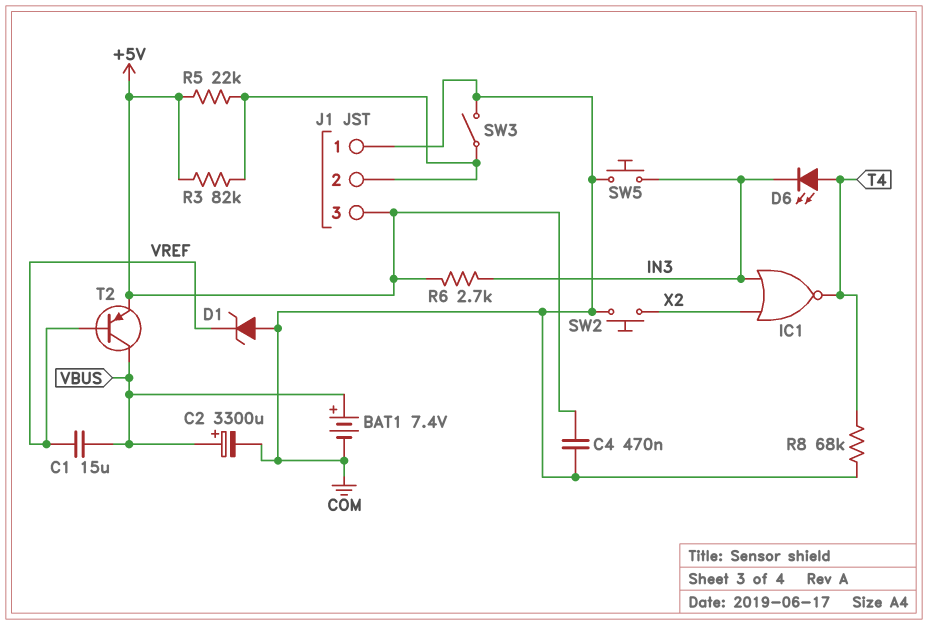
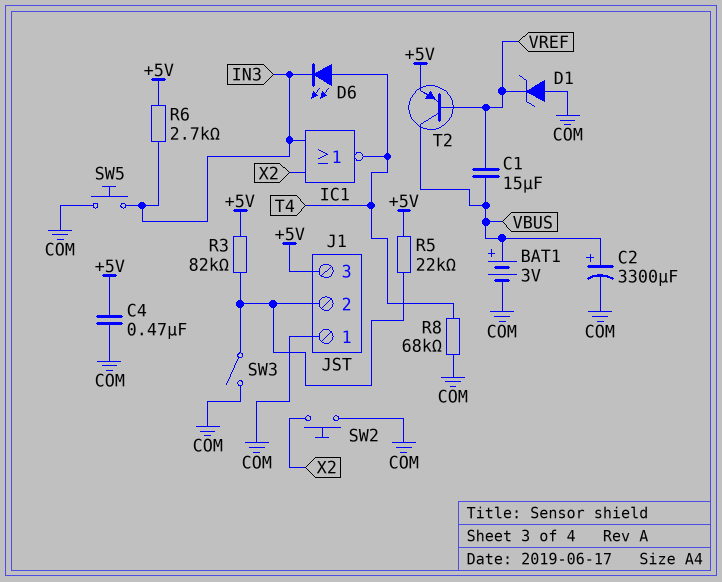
BAT1: 7.4V (plus VBUS, minus COM) -> 3V (plus VBUS, minus COM)

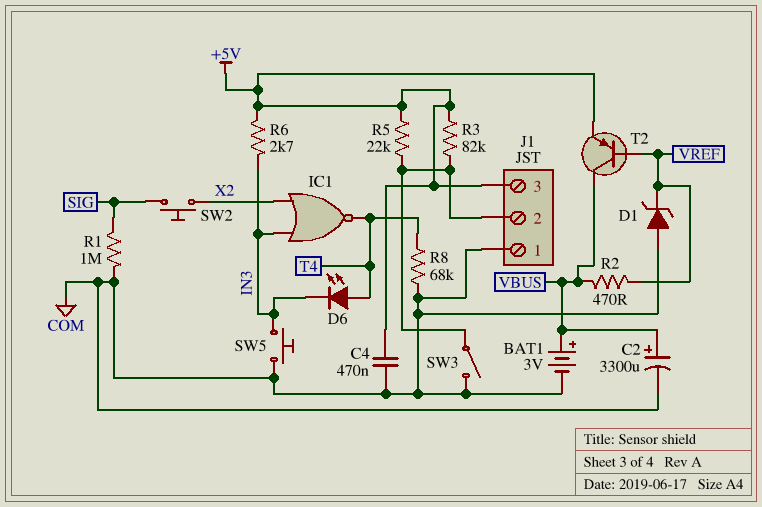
C1: 15uF (VBUS, VREF) -> none
R1: none -> 1M (COM, SIG)
R2: none -> 470 (VBUS, VREF)
SW2: button (COM, X2) -> button (SIG, X2)

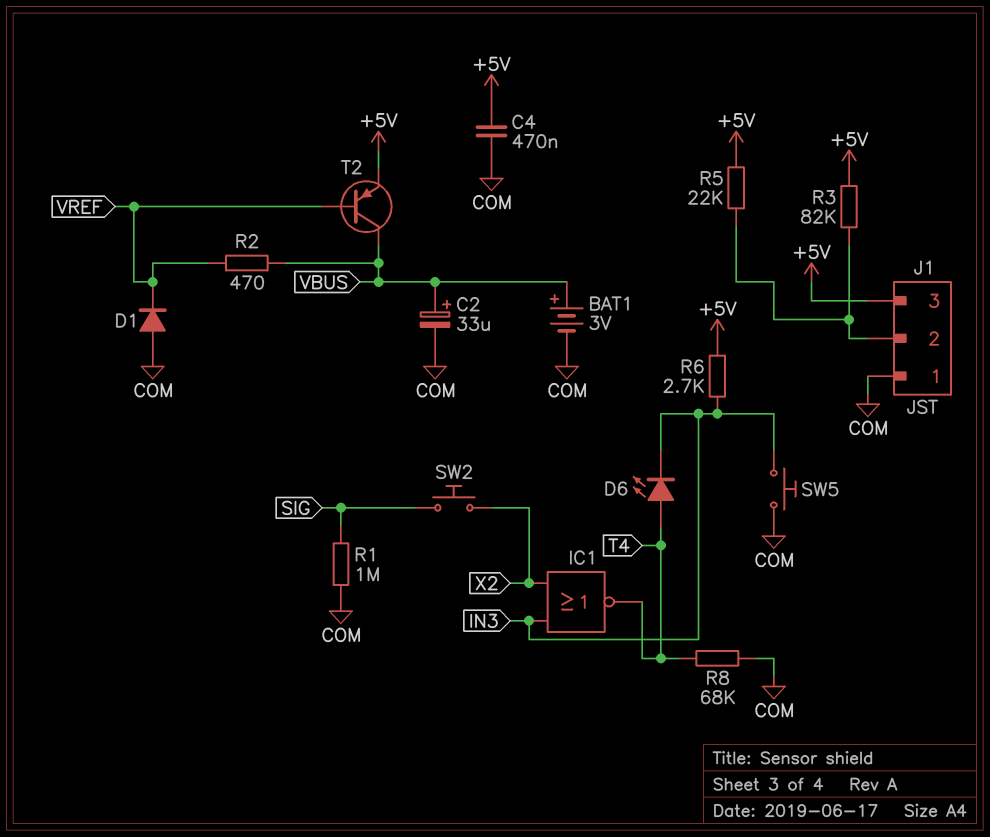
C2: 3300uF (plus VBUS, minus COM) -> 33uF (plus VBUS, minus COM)
D1: zener (A COM, K VREF) -> diode (A COM, K VREF)
SW3: switch (COM, J1/2) -> none

